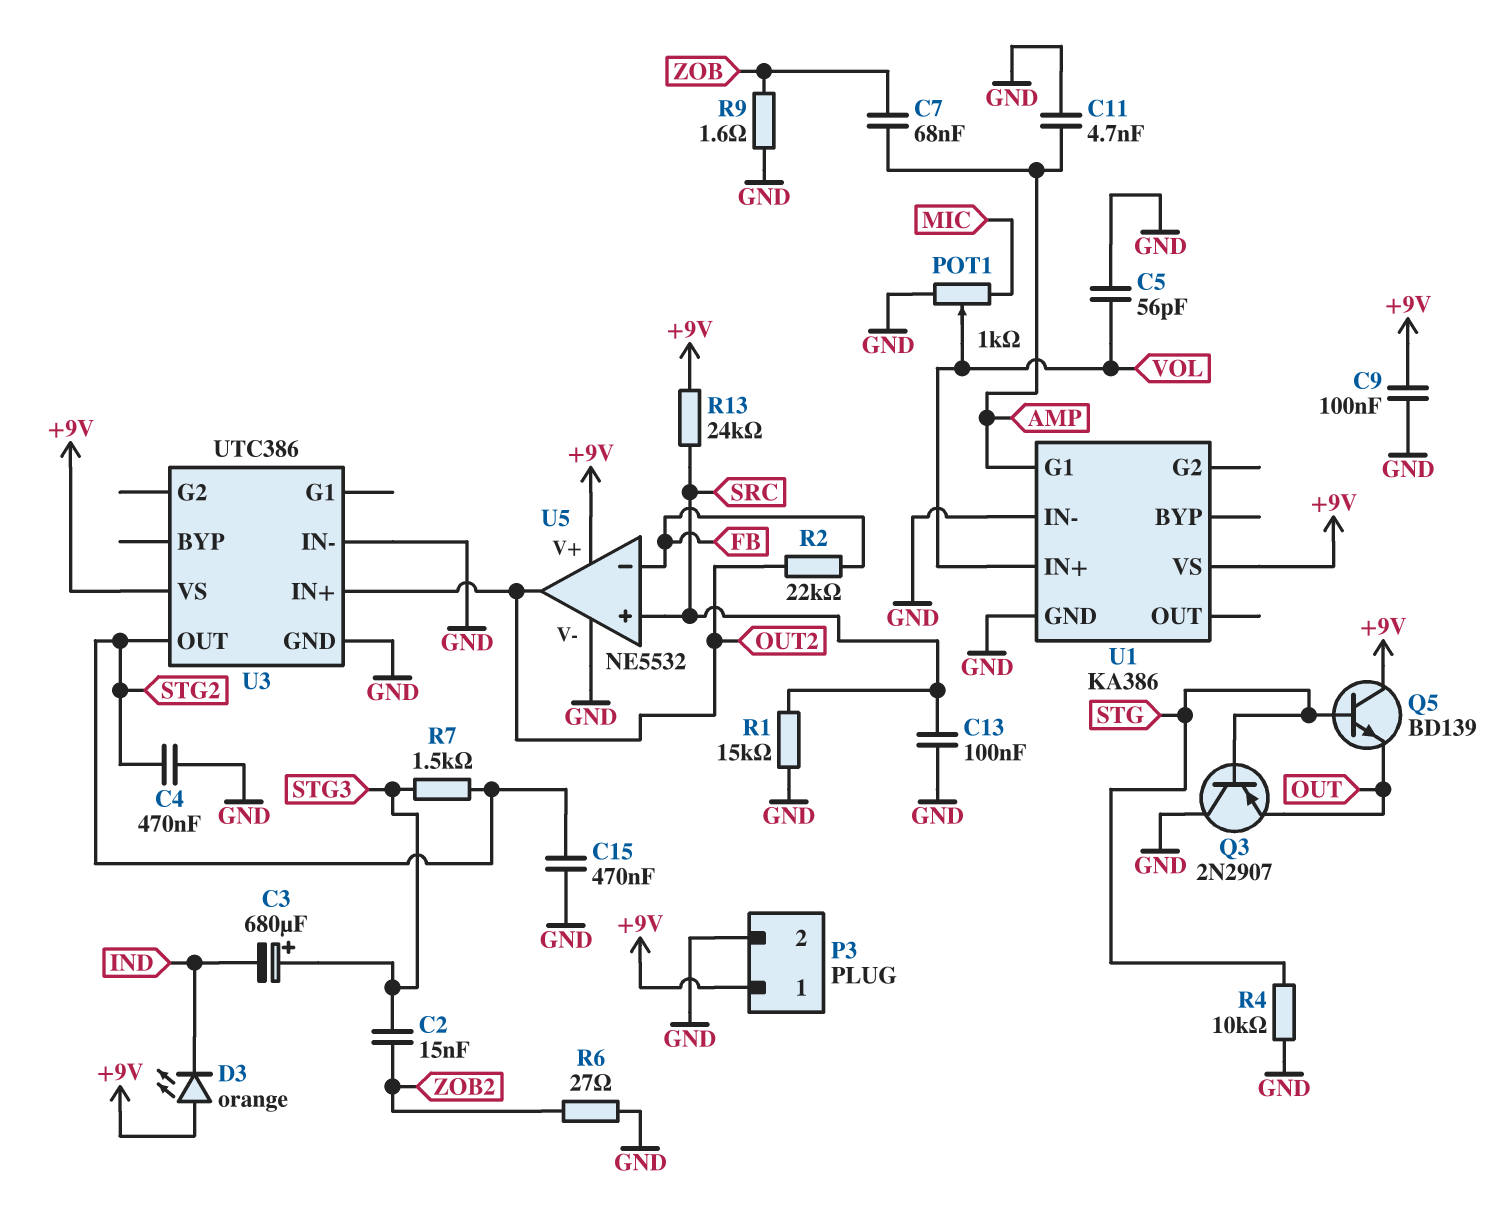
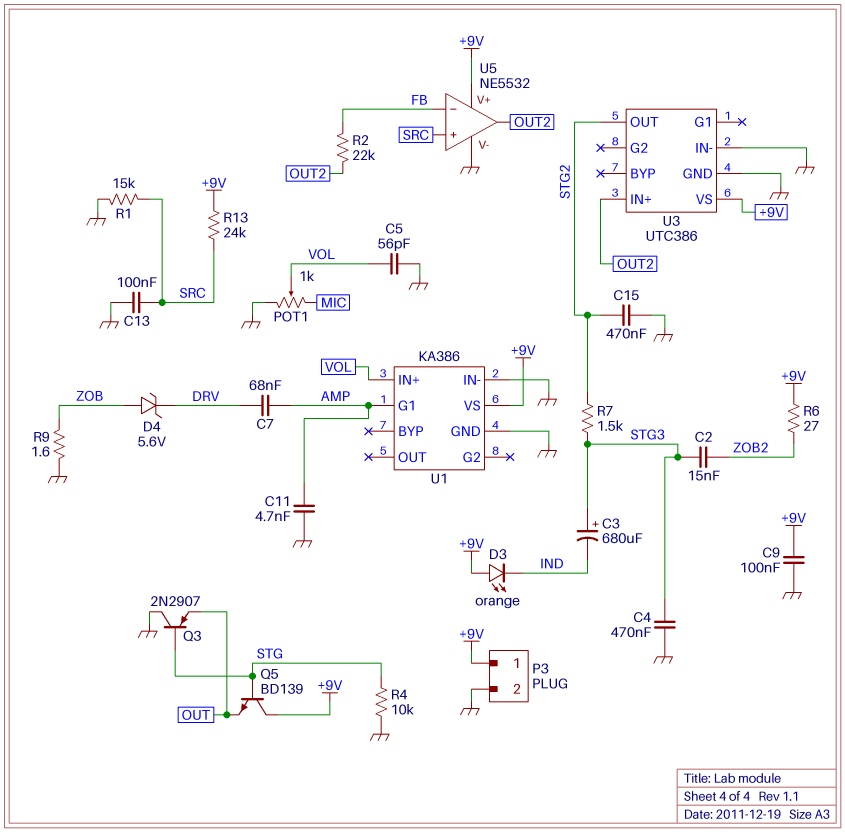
C4: 470nF (GND, STG2) -> 470nF (GND, STG3)
C7: 68nF (AMP, ZOB) -> 68nF (AMP, DRV)
D4: none -> zener 5.6V (A ZOB, K DRV)
R6: 27 (GND, ZOB2) -> 27 (+9V, ZOB2)

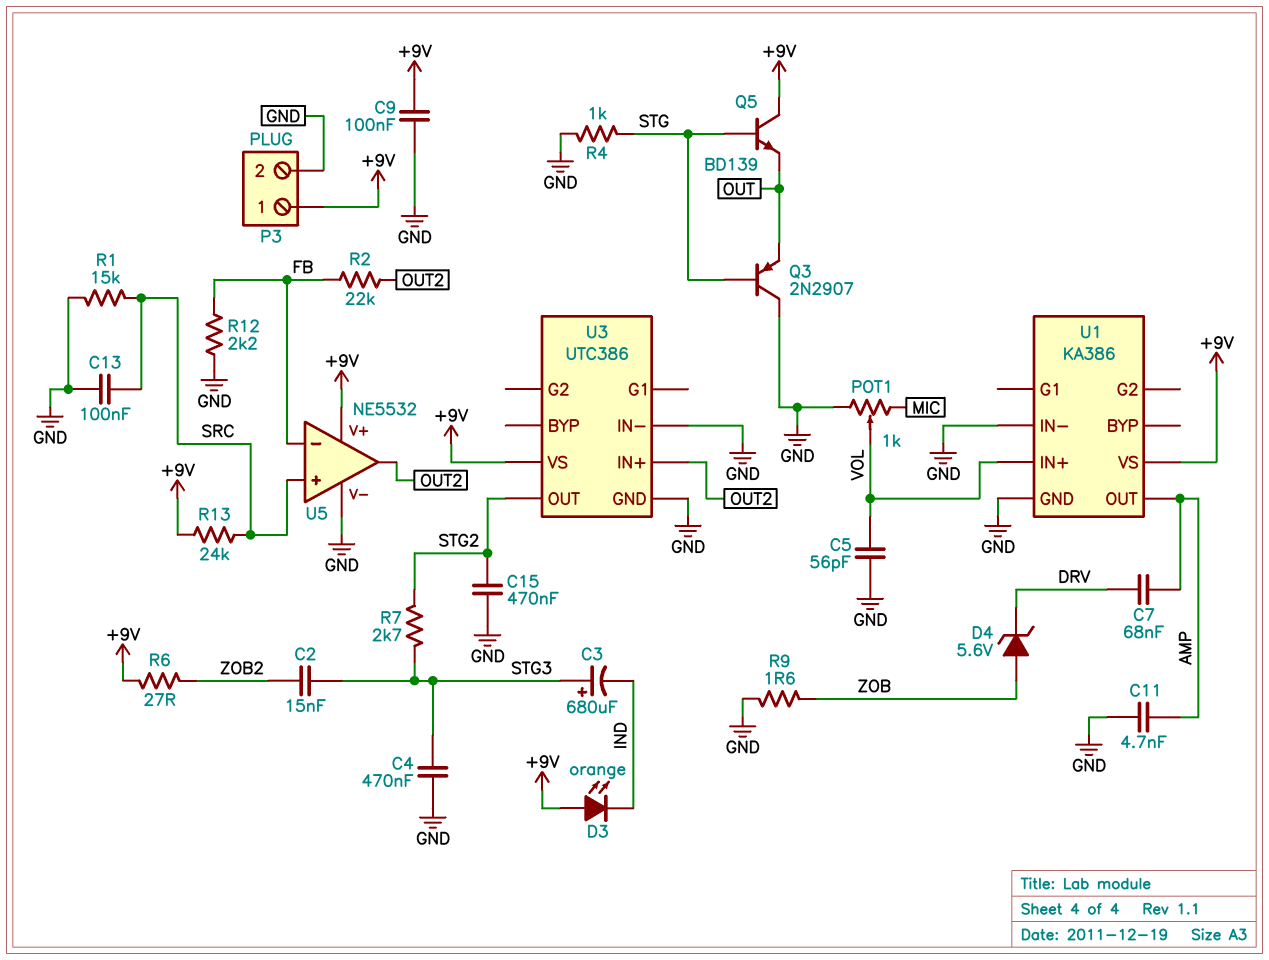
R4: 10k (GND, STG) -> 1k (GND, STG)
R7: 1.5k (STG2, STG3) -> 2.7k (STG2, STG3)
R12: none -> 2.2k (FB, GND)
U1 pin G1: AMP -> none
U1 pin OUT: none -> AMP

